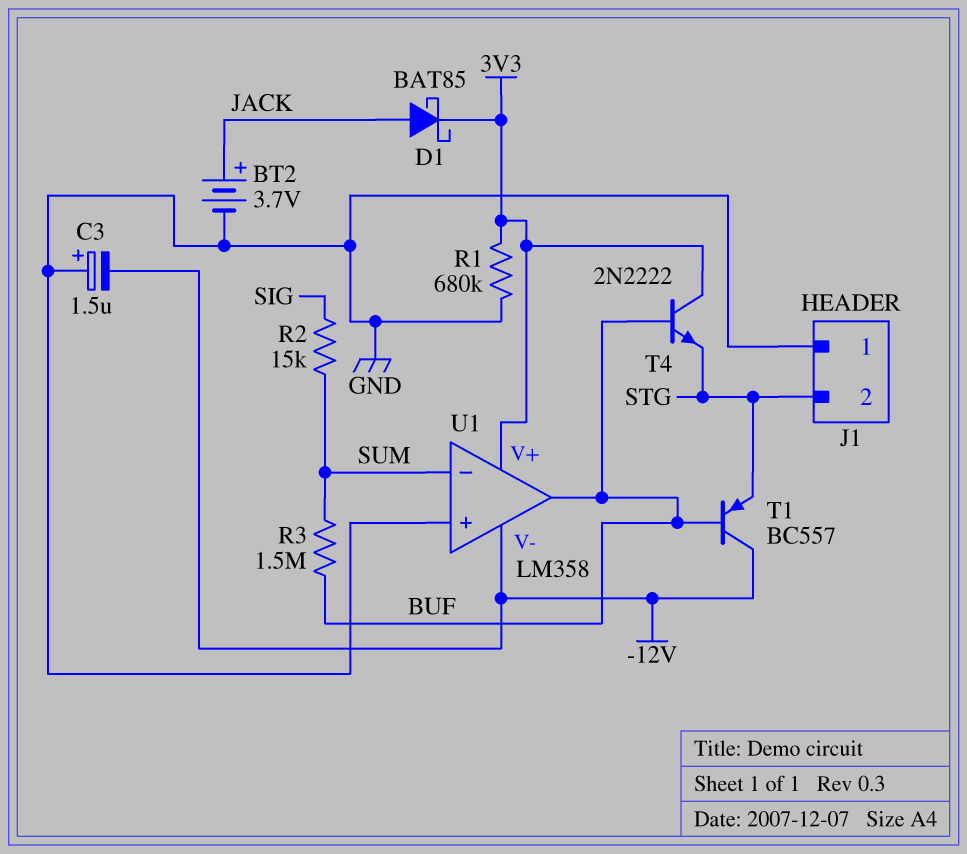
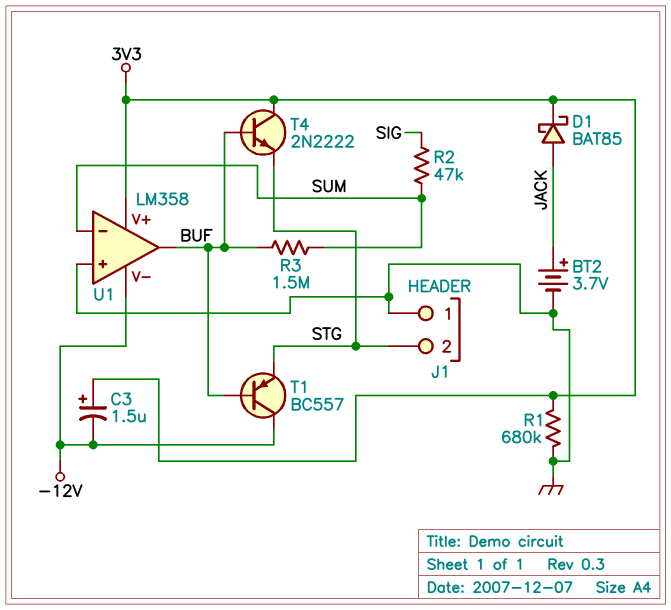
C3: 1.5uF (plus GND, minus -12V) -> 1.5uF (plus 3V3, minus -12V)
R2: 15k (SIG, SUM) -> 47k (SIG, SUM)

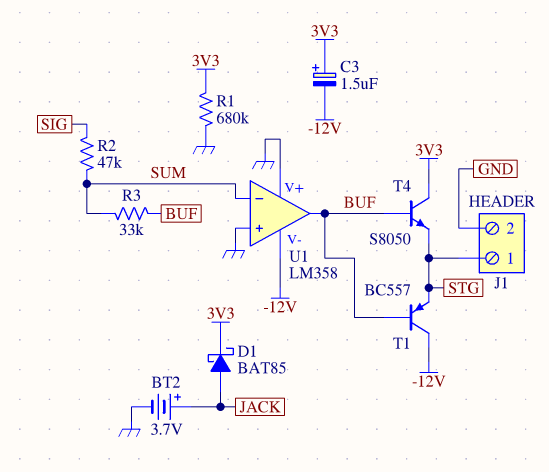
J1 pin 1: GND -> STG
J1 pin 2: STG -> GND
R3: 1.5M (BUF, SUM) -> 33k (BUF, SUM)
T4: NPN 2N2222 (B BUF, C 3V3, E STG) -> NPN S8050 (B BUF, C 3V3, E STG)
U1 pin V+: 3V3 -> GND

